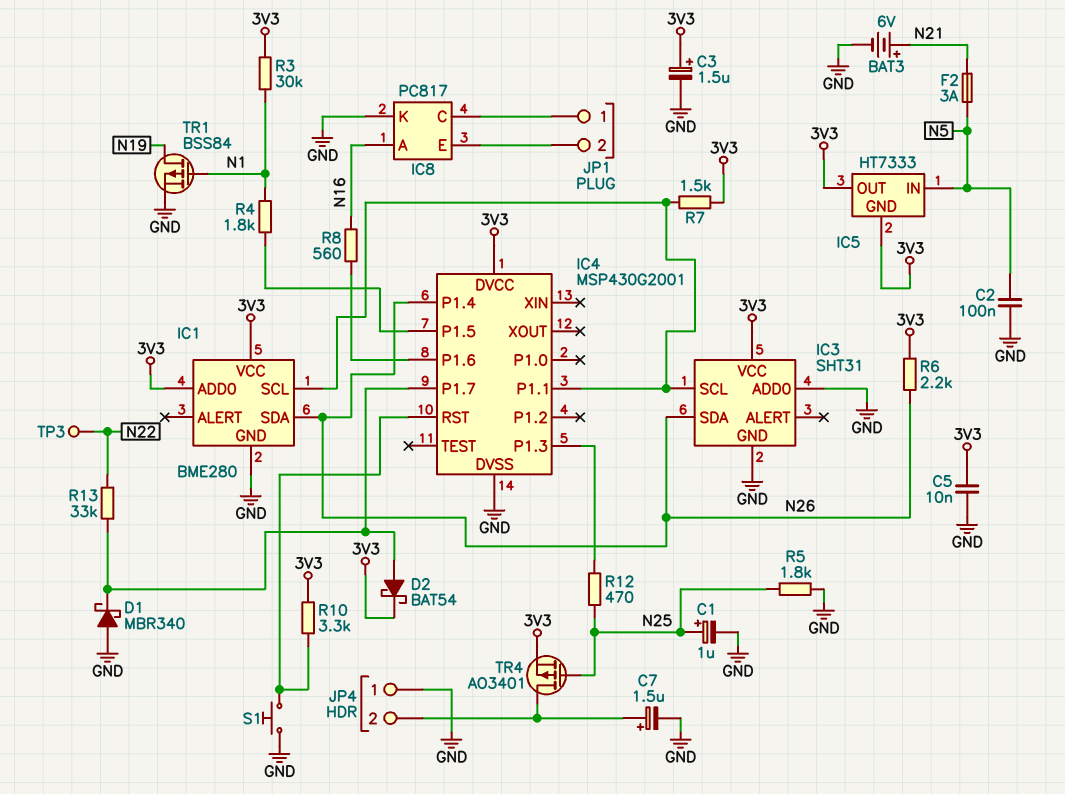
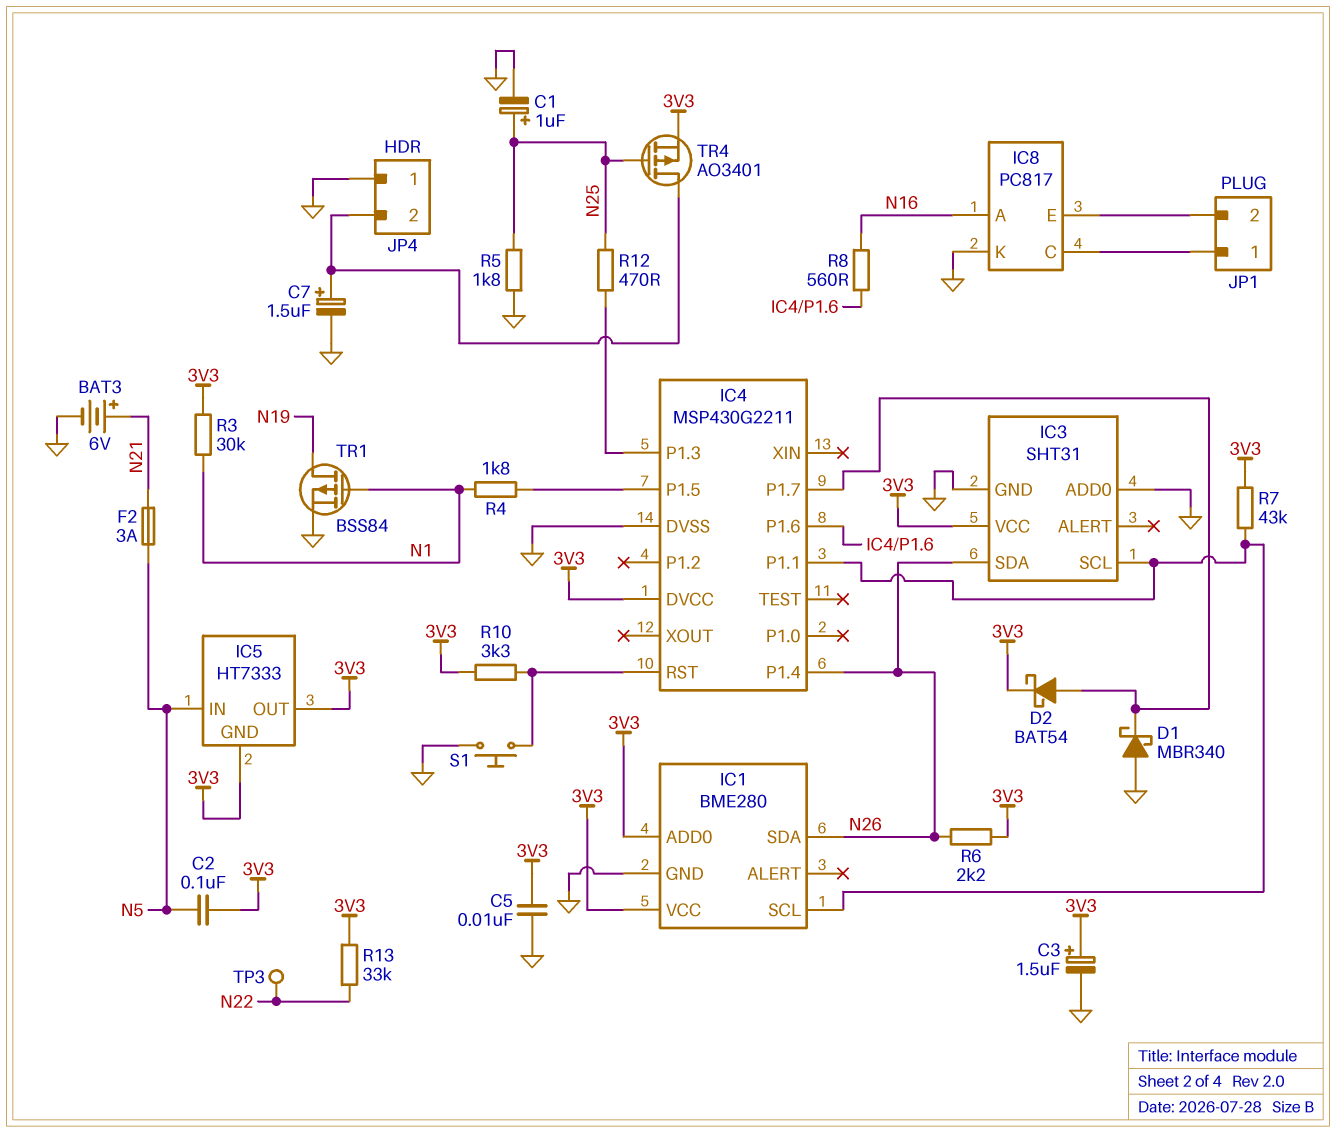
C2: 100nF (GND, N5) -> 100nF (3V3, N5)
IC4: MSP430G2001 -> MSP430G2211
R7: 1.5k (3V3, IC1/SCL) -> 43k (3V3, IC1/SCL)
R13: 33k (IC4/P1.7, N22) -> 33k (3V3, N22)

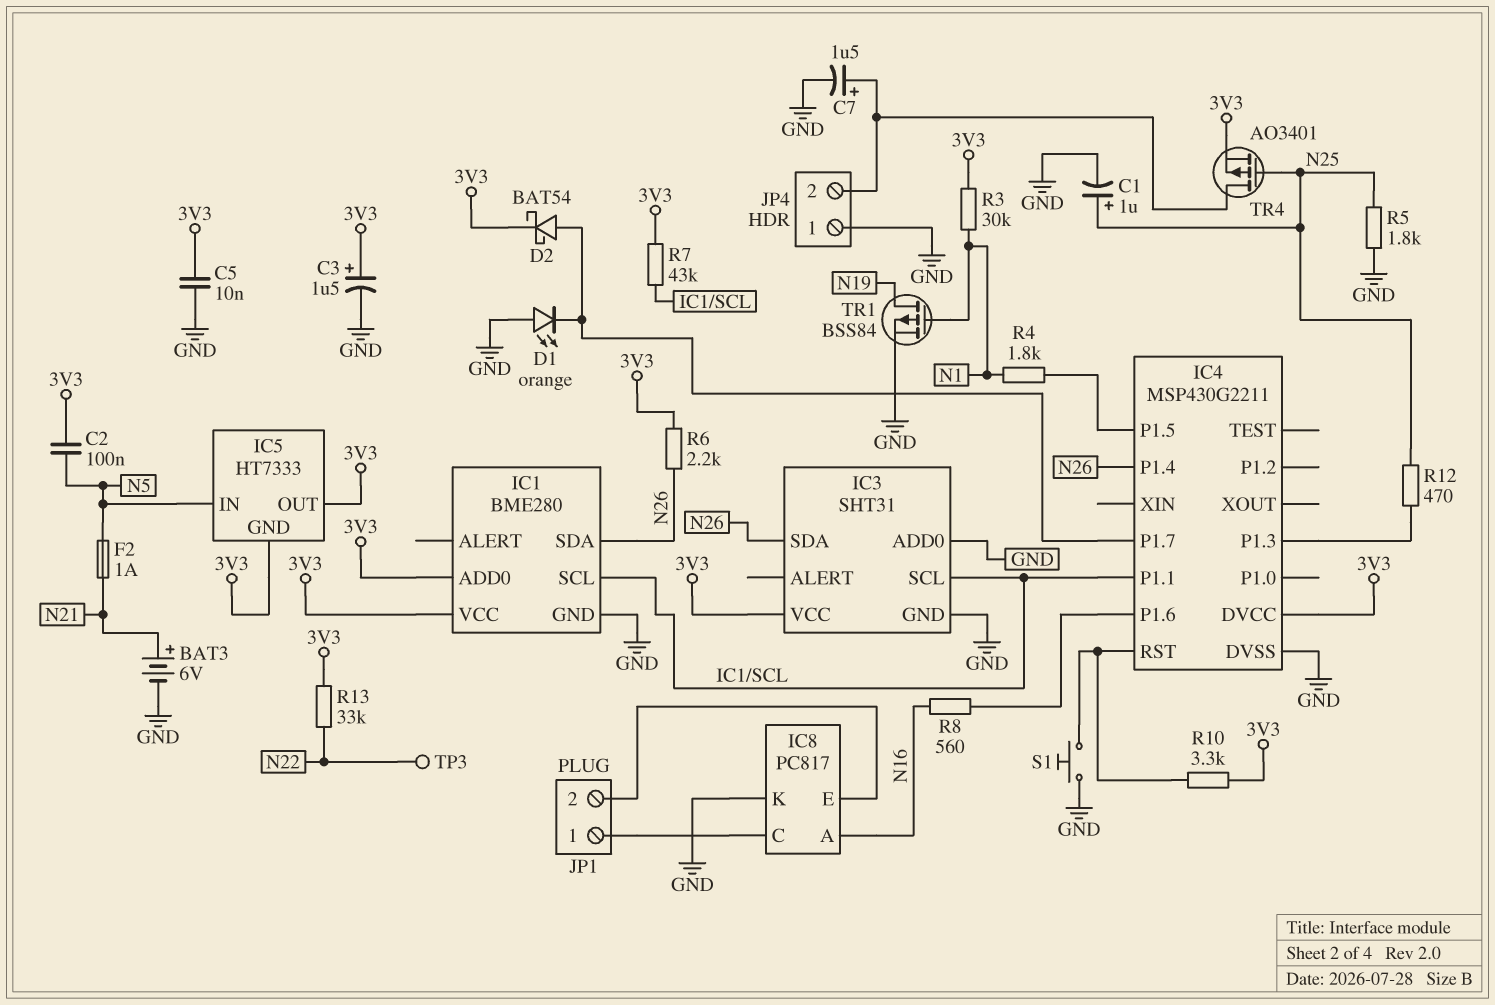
D1: schottky MBR340 (A GND, K IC4/P1.7) -> LED orange (A GND, K IC4/P1.7)
F2: 3A (N5, N21) -> 1A (N5, N21)

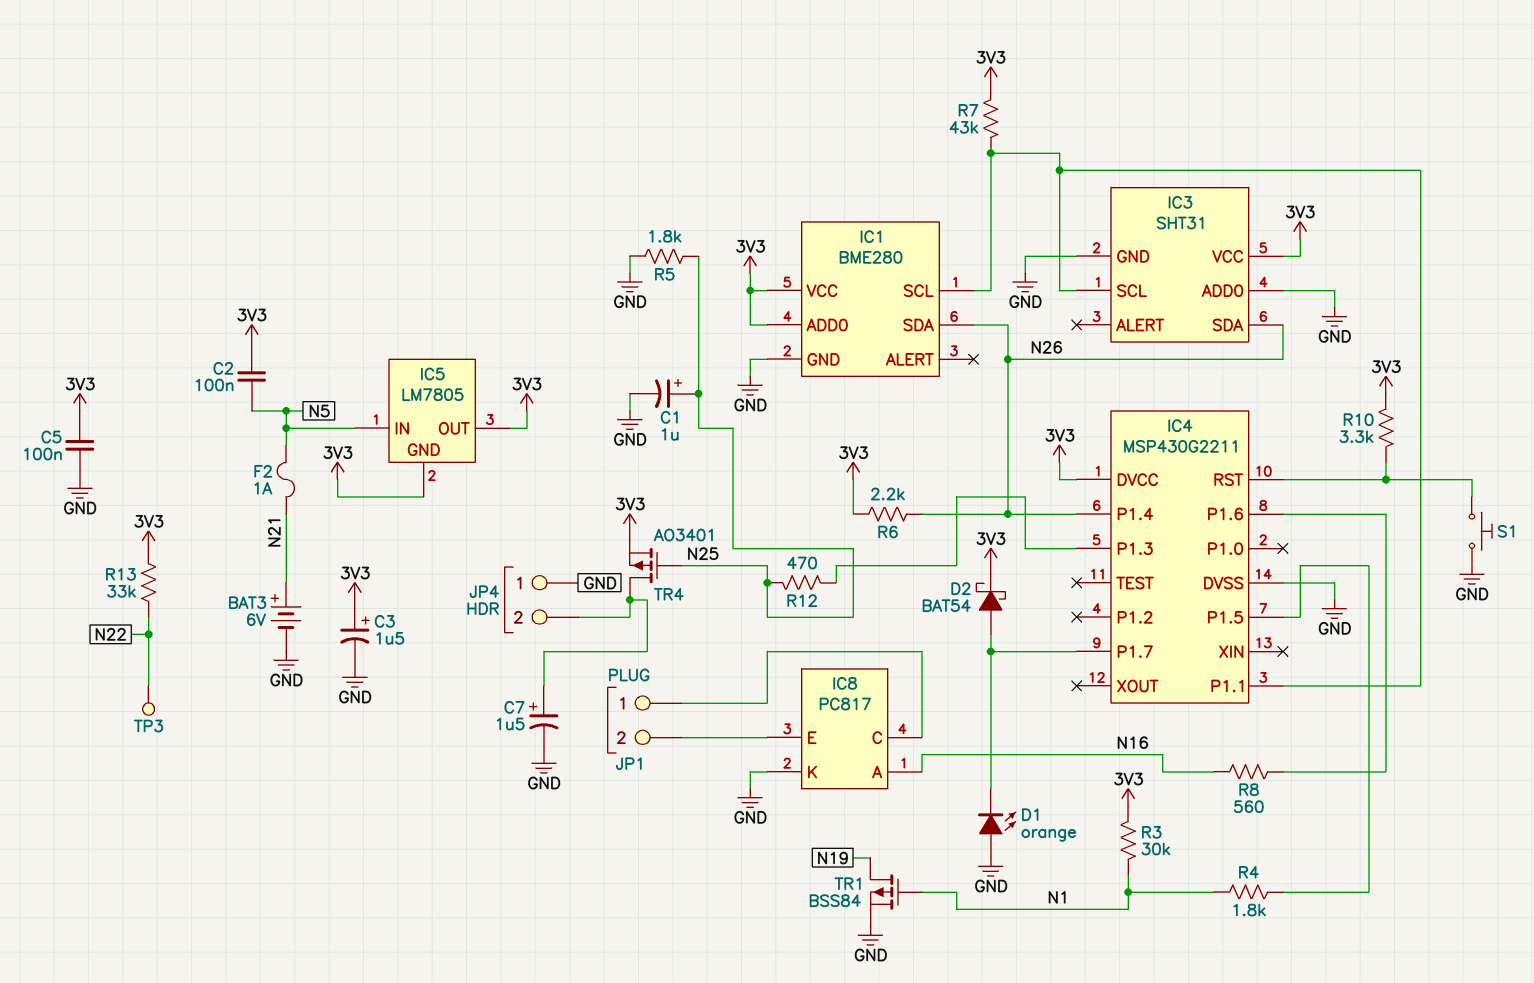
C5: 10nF (3V3, GND) -> 100nF (3V3, GND)
IC5: HT7333 -> LM7805

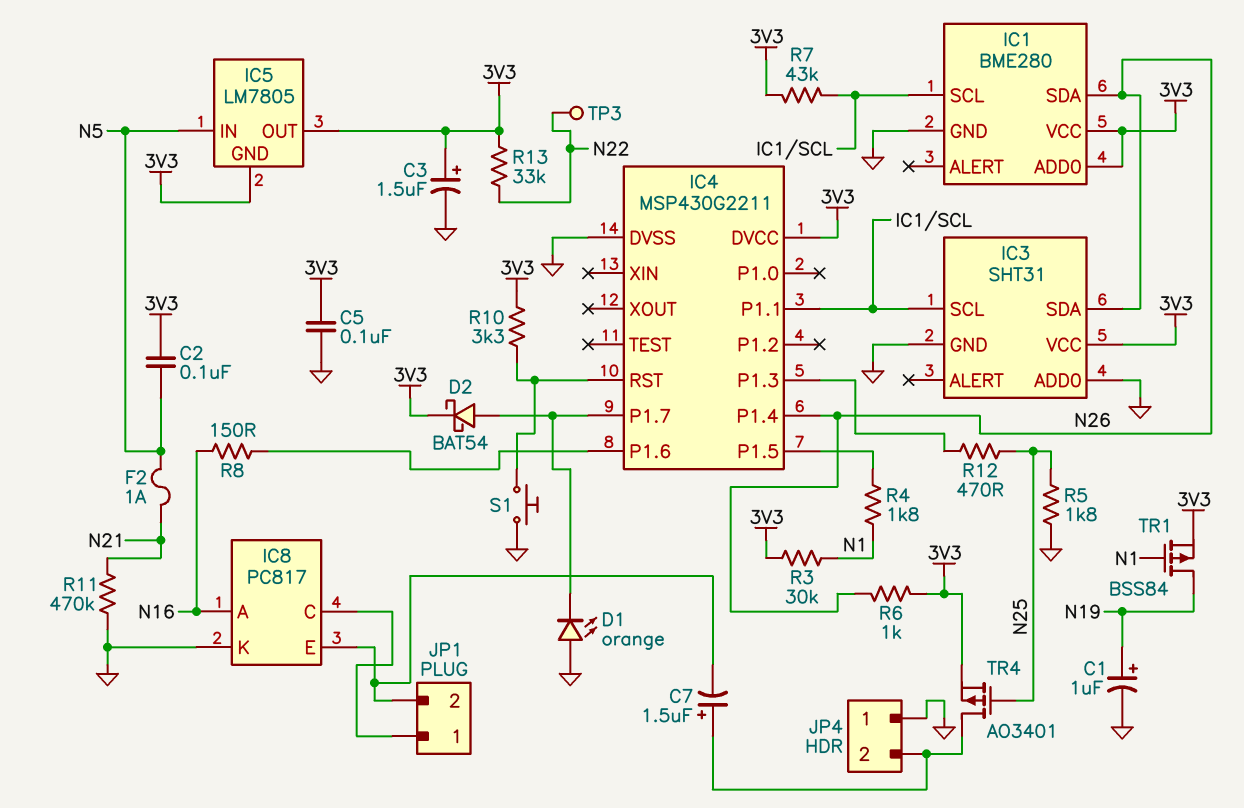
BAT3: 6V (plus N21, minus GND) -> none
C1: 1uF (plus N25, minus GND) -> 1uF (plus N19, minus GND)
C7: 1.5uF (plus JP4/2, minus GND) -> 1.5uF (plus JP4/2, minus IC8/E)
R6: 2.2k (3V3, N26) -> 1k (3V3, N26)
R8: 560 (IC4/P1.6, N16) -> 150 (IC4/P1.6, N16)
R11: none -> 470k (GND, N21)
TR1: PMOS BSS84 (G N1, D N19, S GND) -> PMOS BSS84 (G N1, D N19, S 3V3)

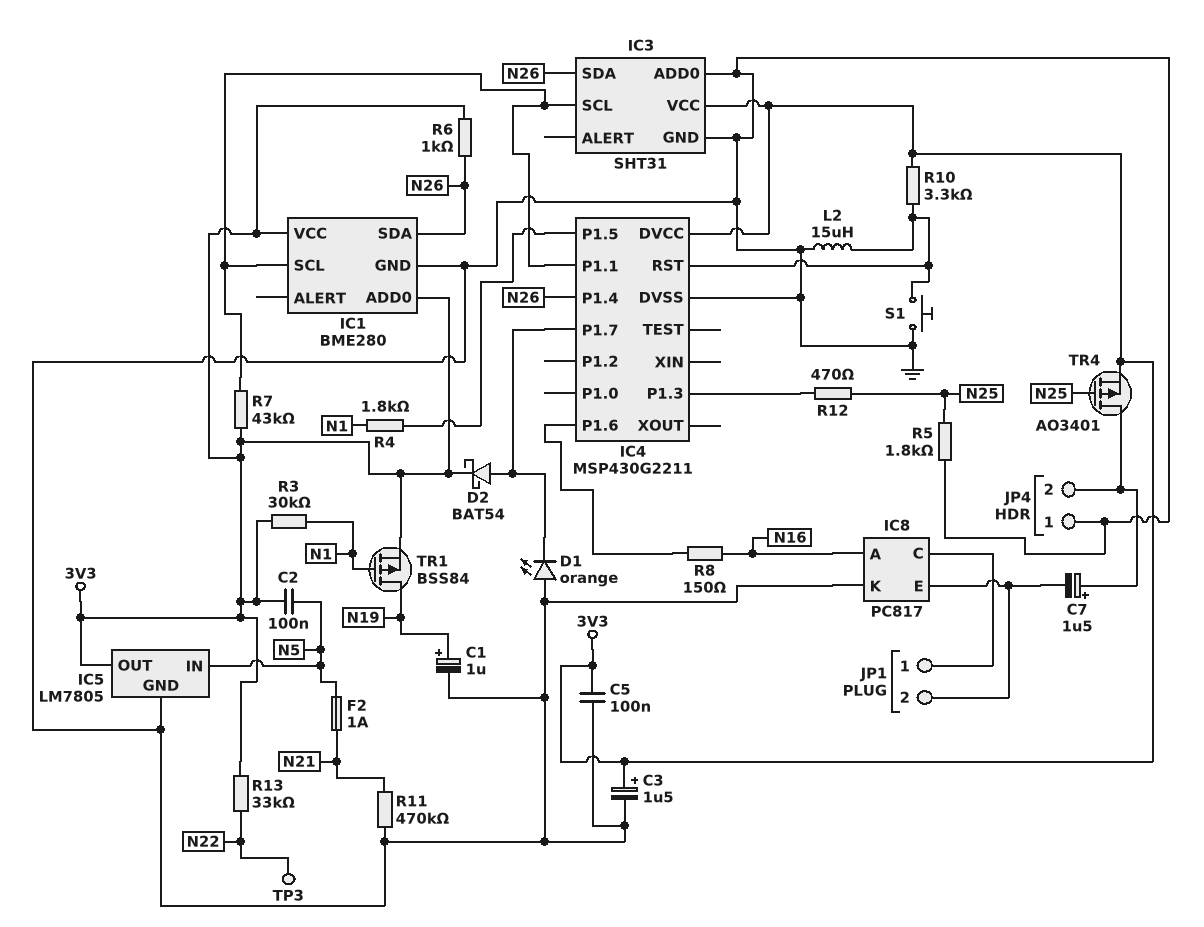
IC5 pin GND: 3V3 -> GND
L2: none -> 15uH (GND, IC4/RST)

